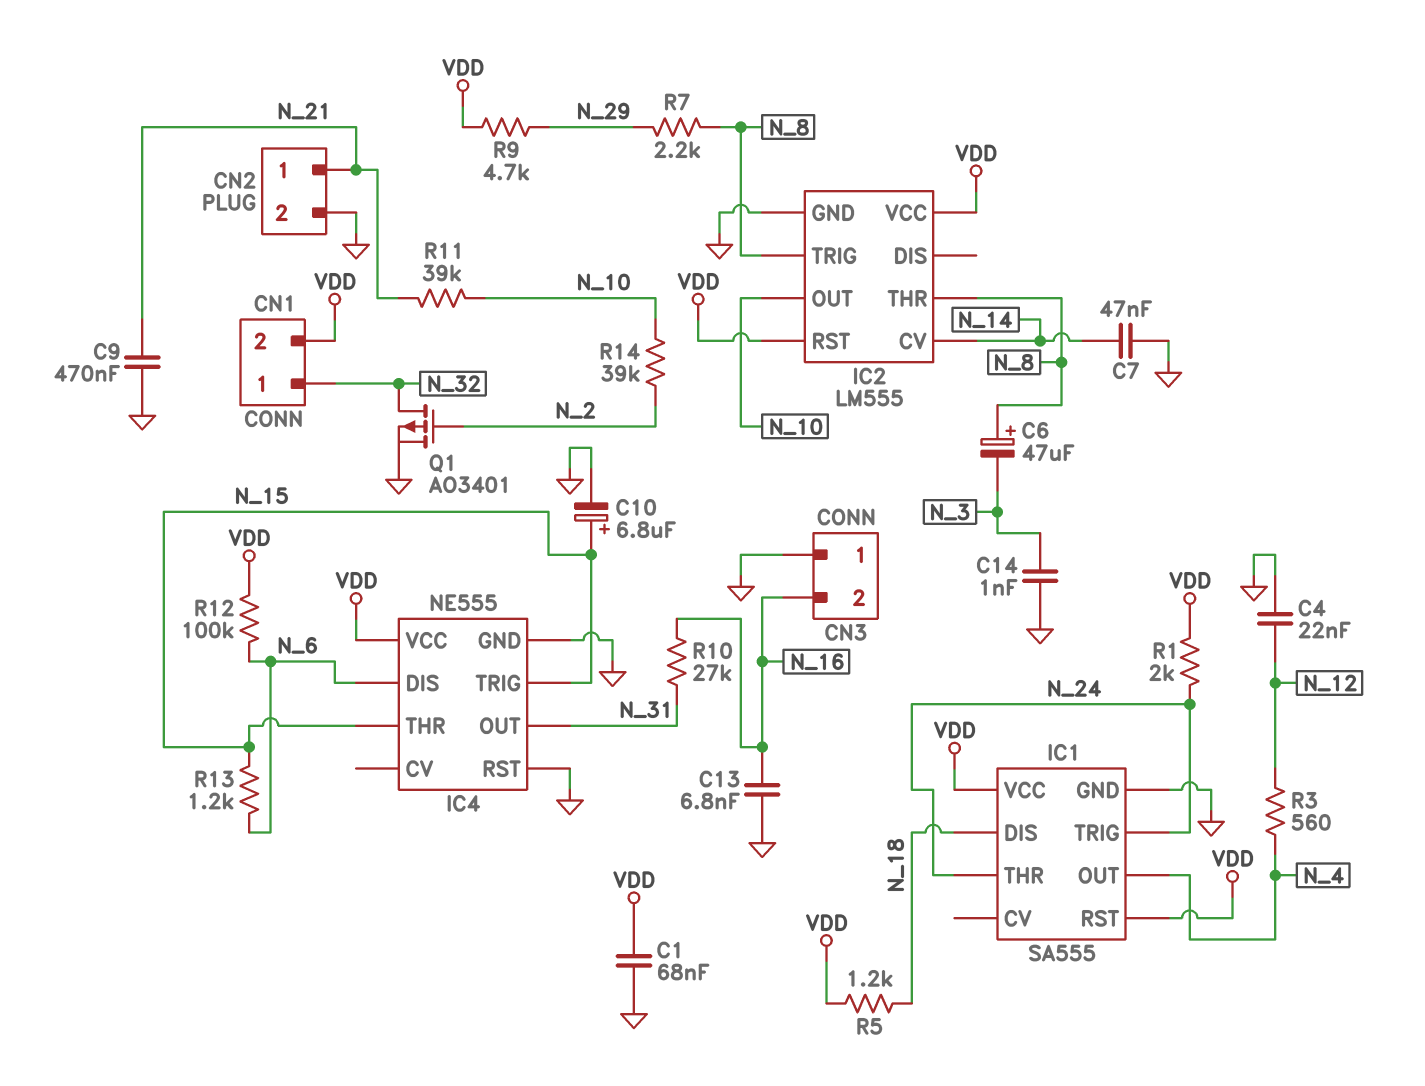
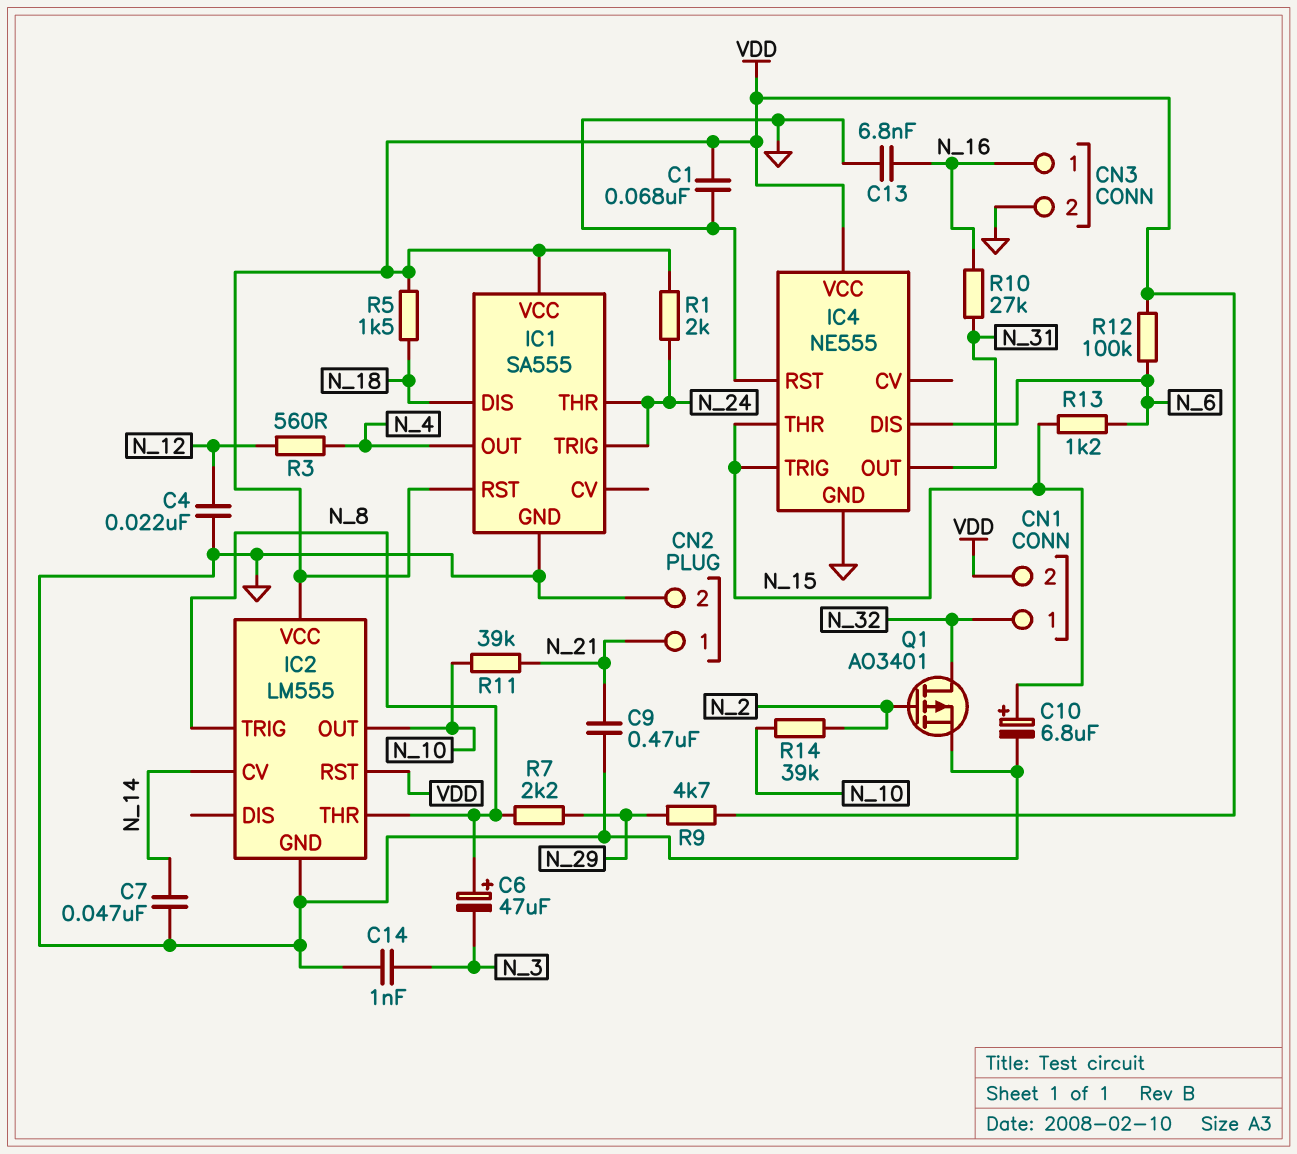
CN3 pin 1: GND -> N_16
CN3 pin 2: N_16 -> GND
R5: 1.2k (N_18, VDD) -> 1.5k (N_18, VDD)

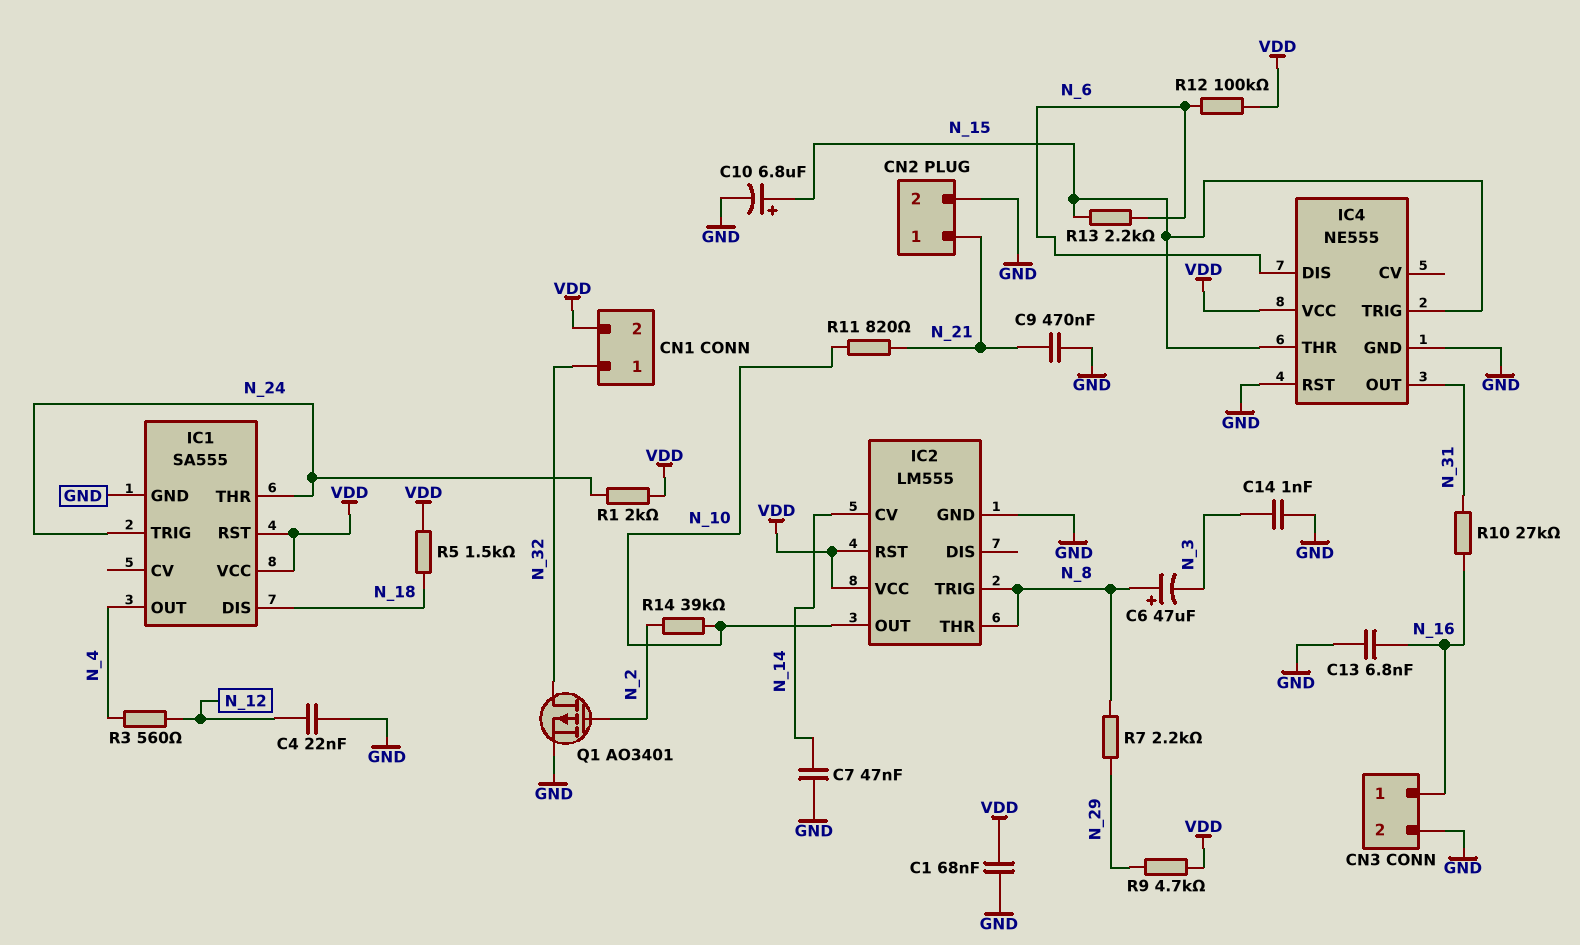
R11: 39k (N_10, N_21) -> 820 (N_10, N_21)
R13: 1.2k (N_6, N_15) -> 2.2k (N_6, N_15)

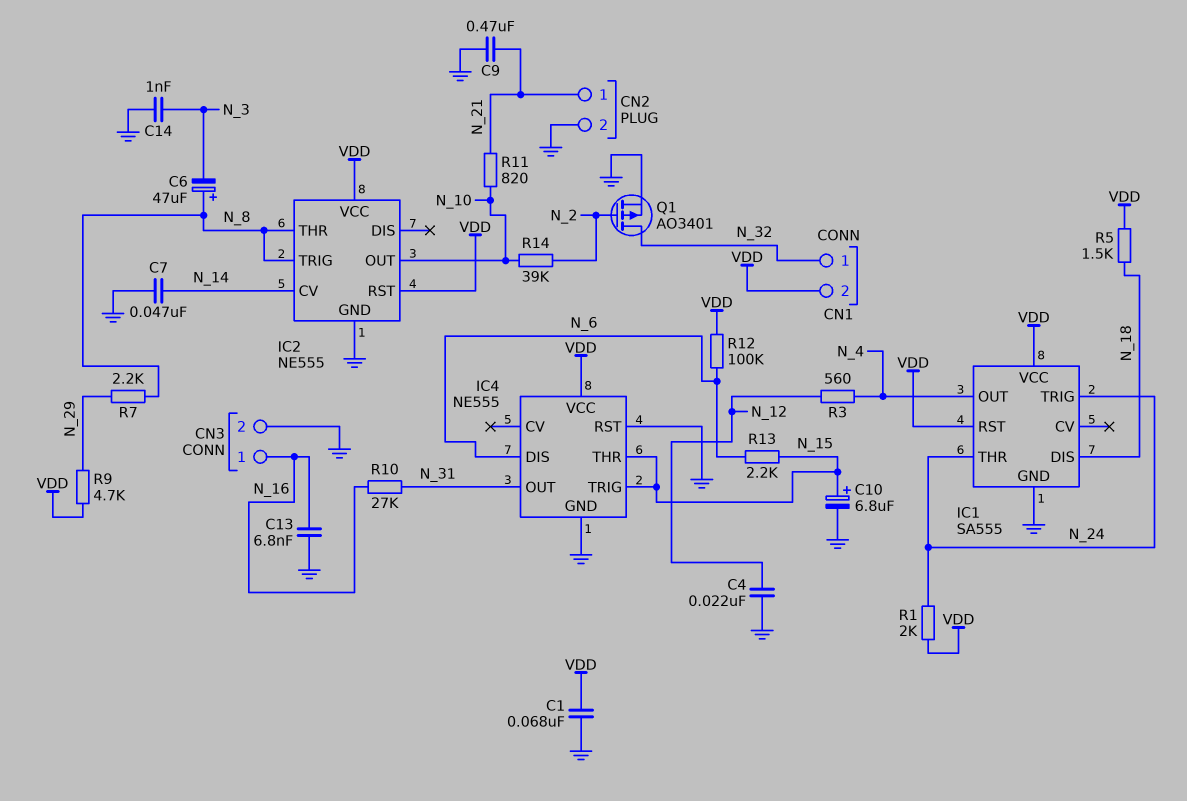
IC2: LM555 -> NE555

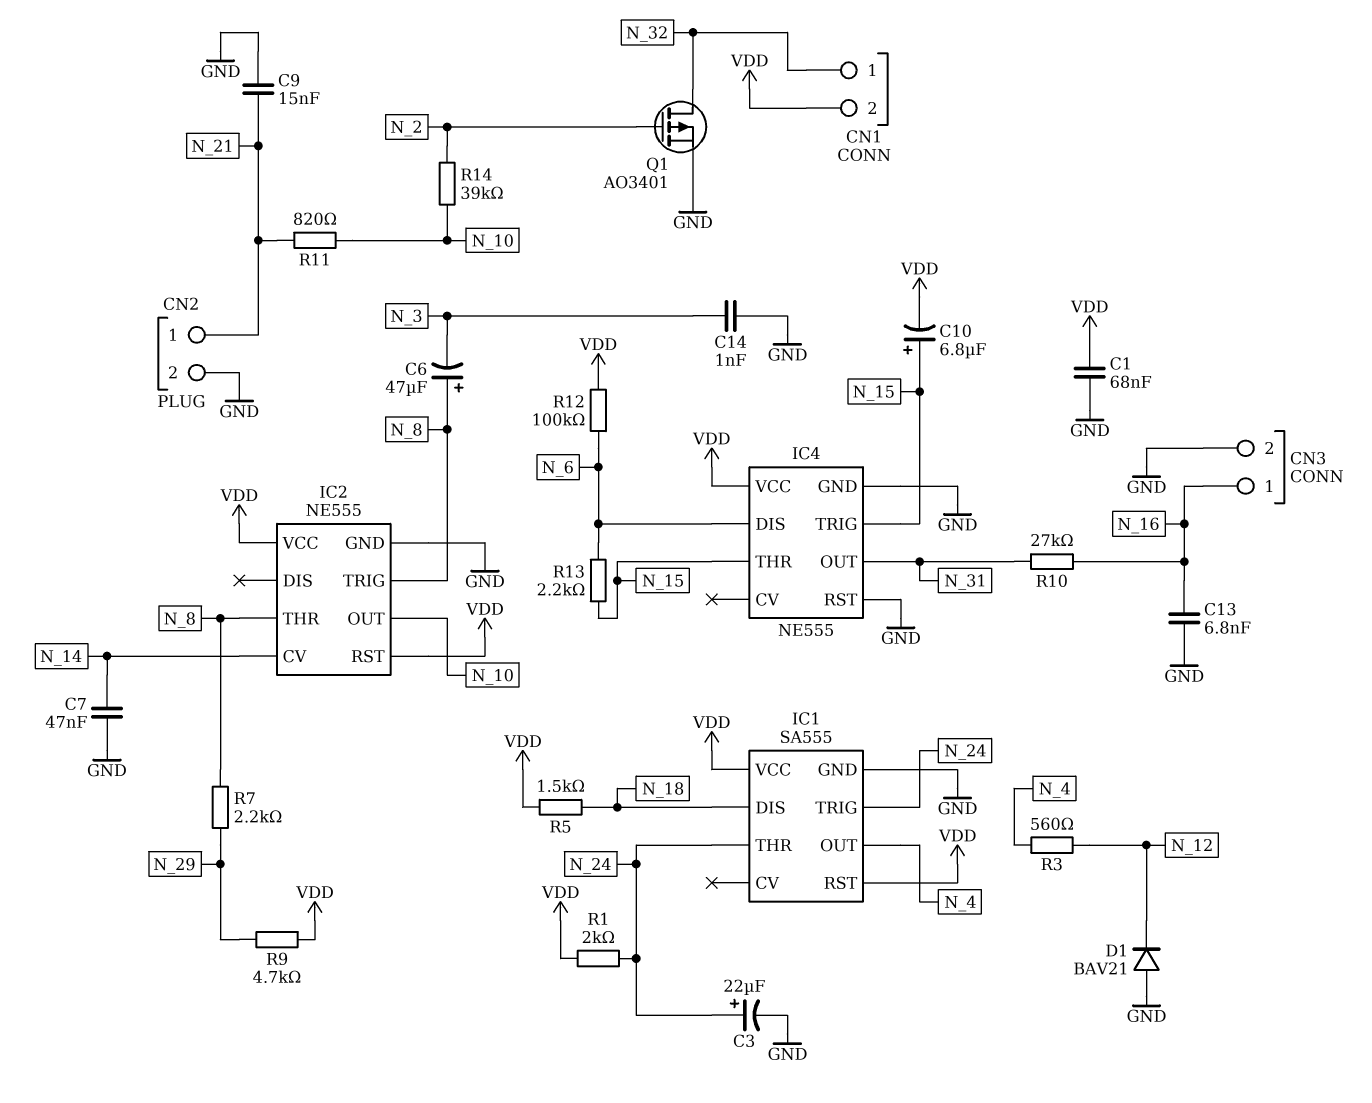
C3: none -> 22uF (plus N_24, minus GND)
C4: 22nF (GND, N_12) -> none
C9: 470nF (GND, N_21) -> 15nF (GND, N_21)
C10: 6.8uF (plus N_15, minus GND) -> 6.8uF (plus N_15, minus VDD)
D1: none -> diode BAV21 (A GND, K N_12)

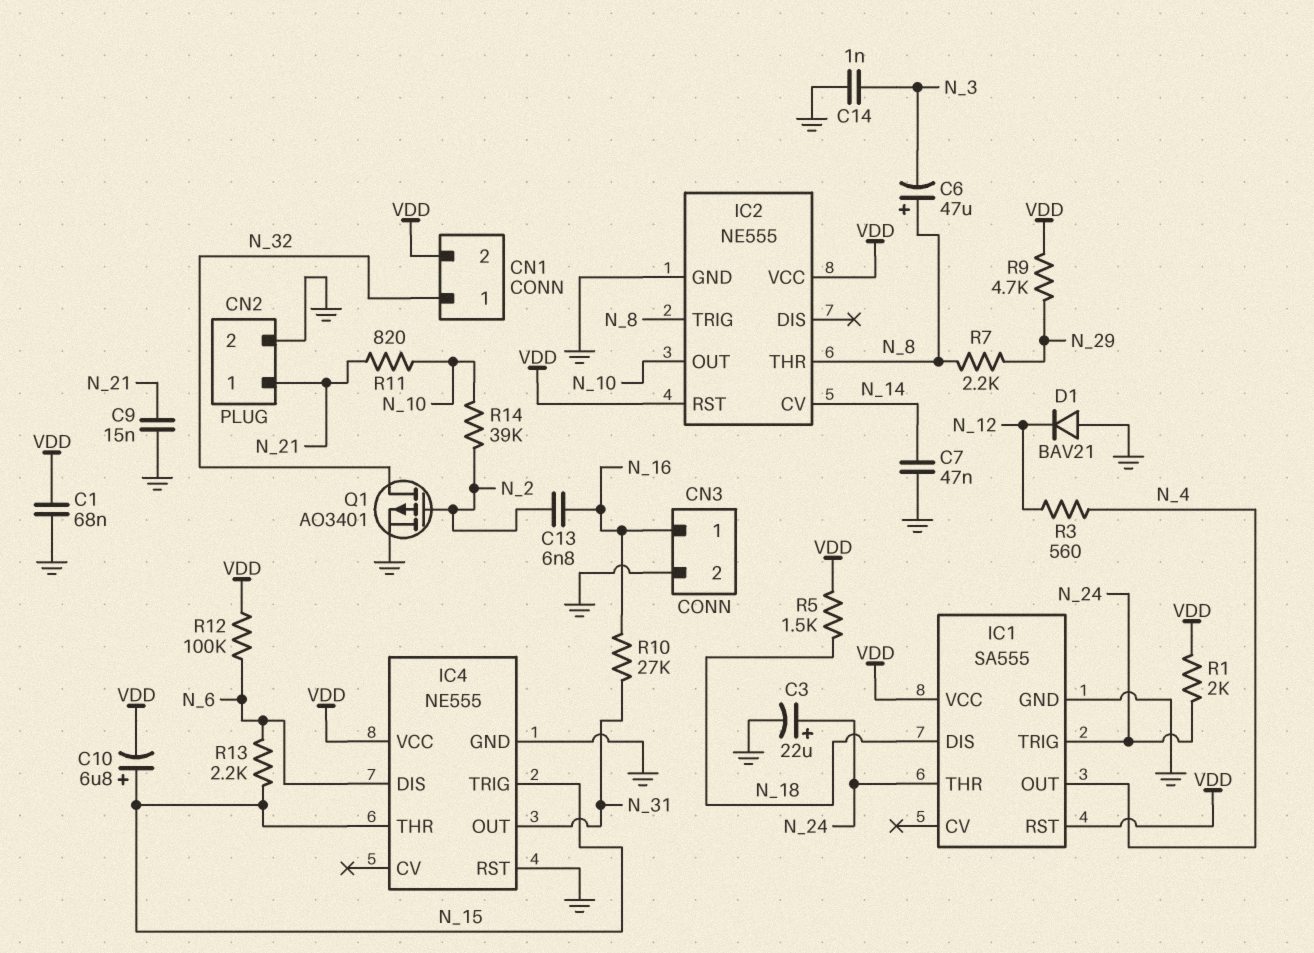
C13: 6.8nF (GND, N_16) -> 6.8nF (N_2, N_16)

